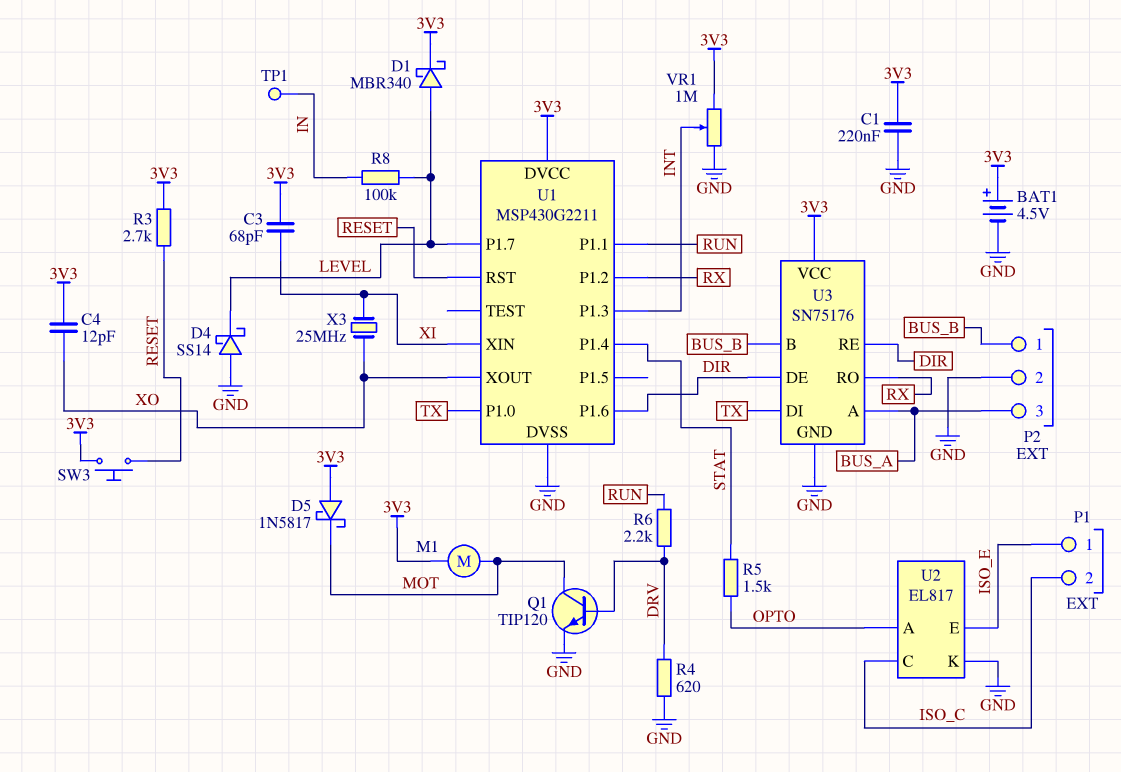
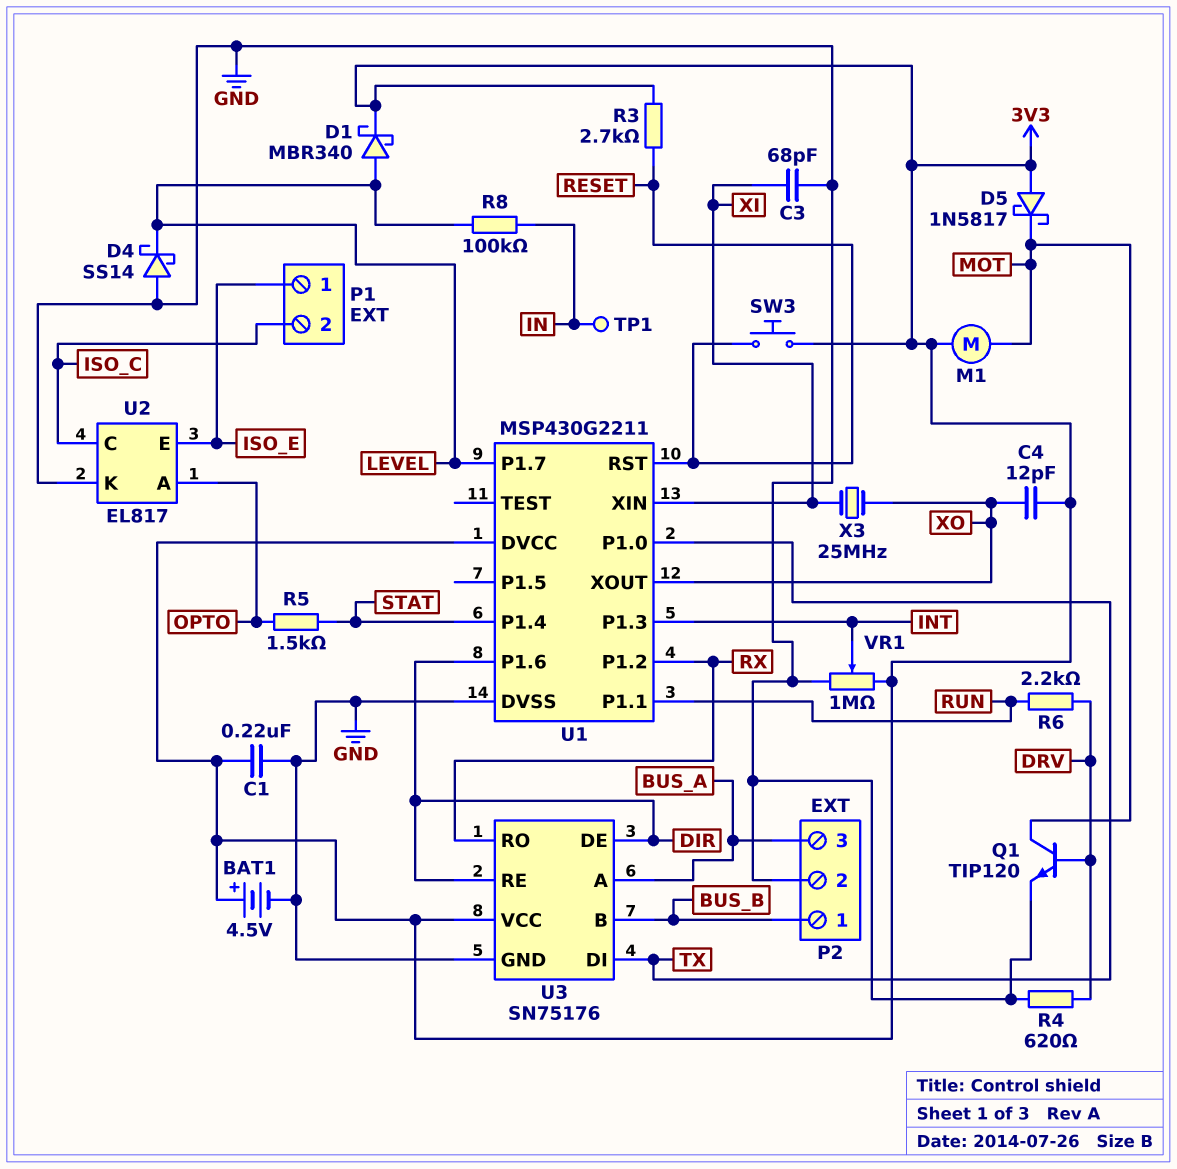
C3: 68pF (3V3, XI) -> 68pF (GND, XI)

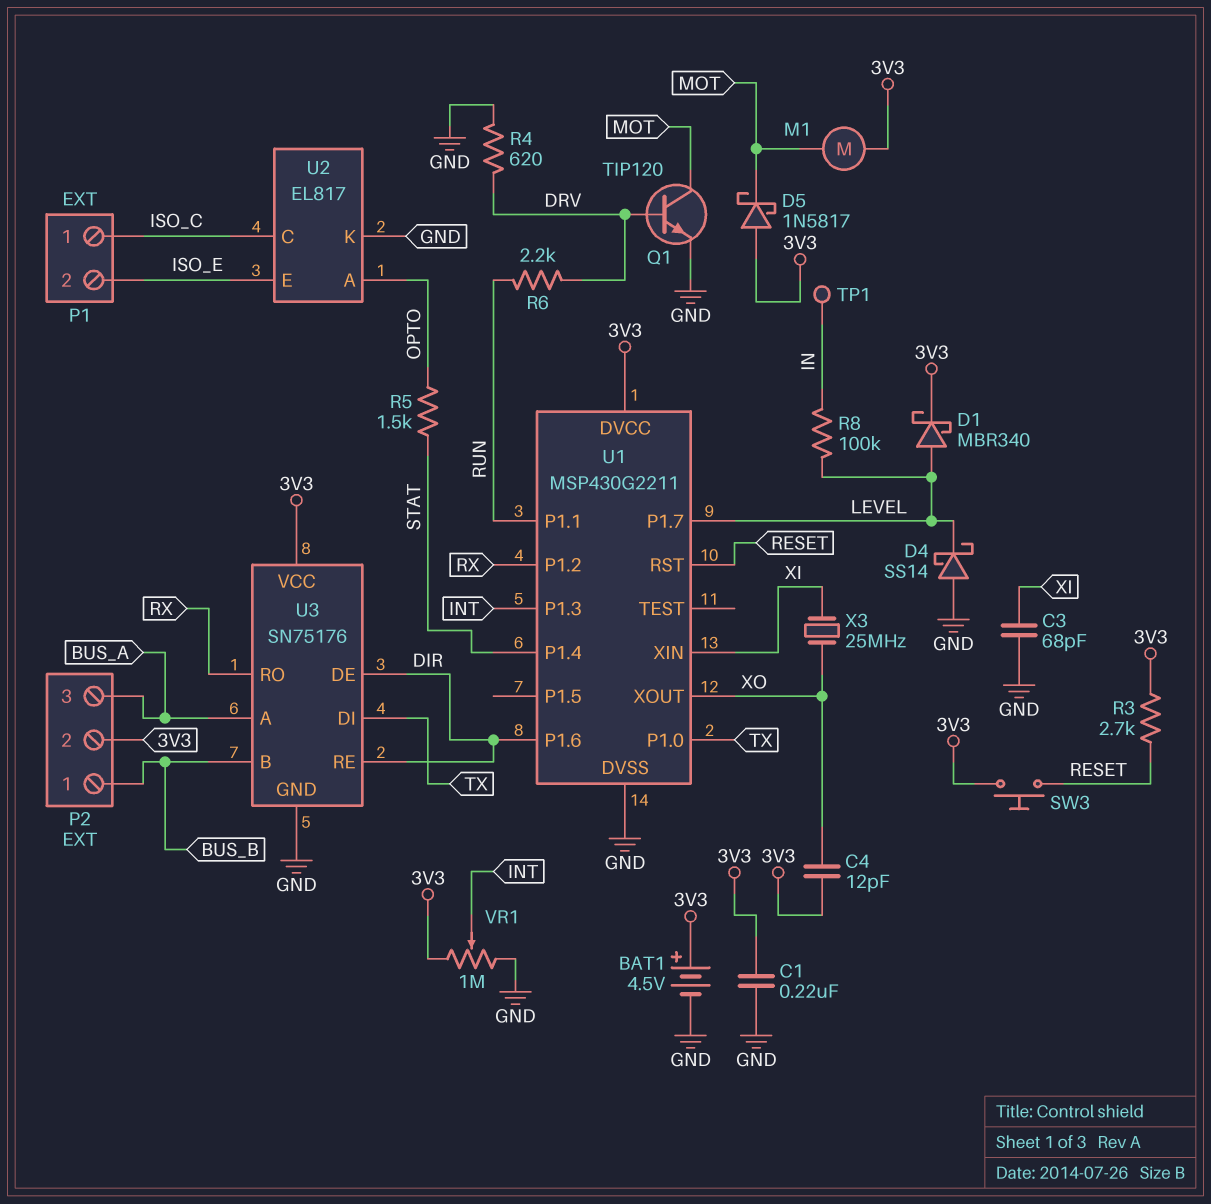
P1 pin 1: ISO_E -> ISO_C
P1 pin 2: ISO_C -> ISO_E
P2 pin 2: GND -> 3V3

